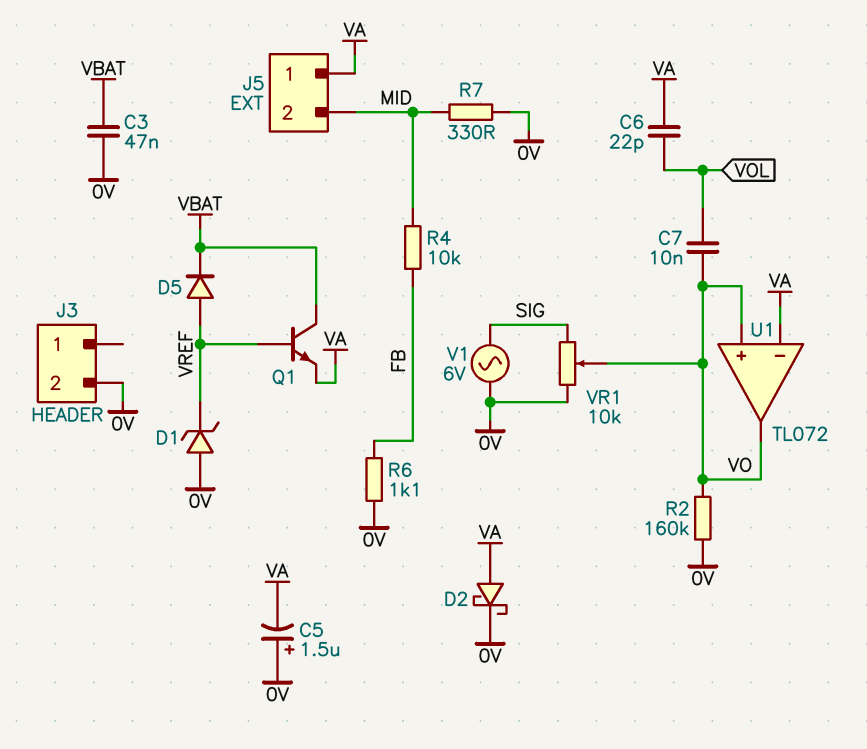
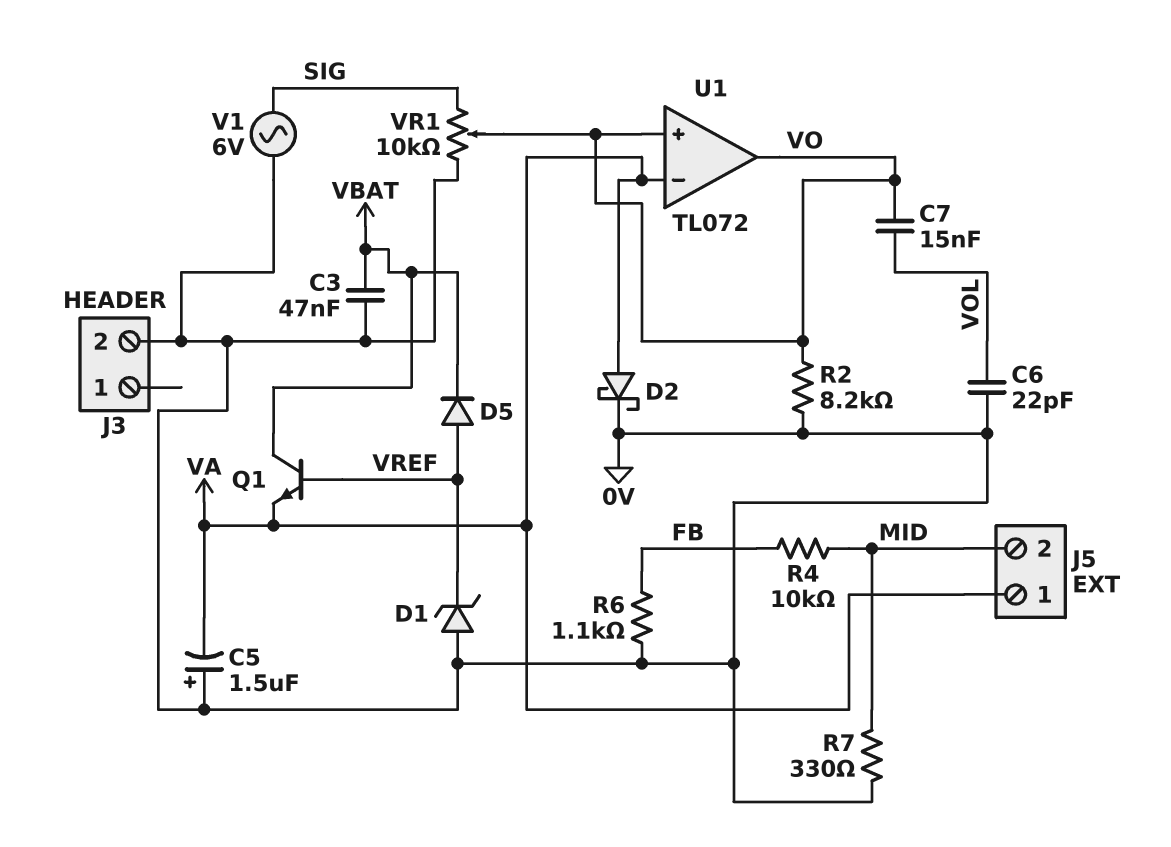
C6: 22pF (VA, VOL) -> 22pF (0V, VOL)
C7: 10nF (VO, VOL) -> 15nF (VO, VOL)
R2: 160k (0V, VO) -> 8.2k (0V, VO)

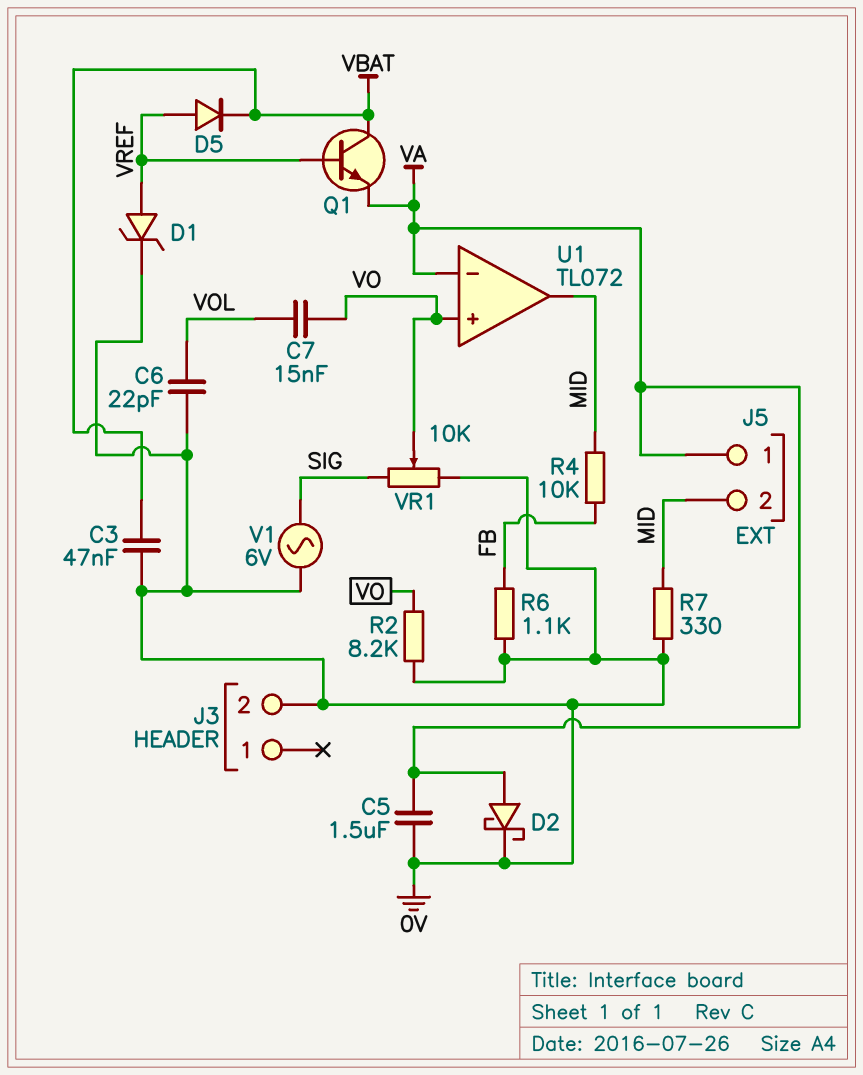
C5: 1.5uF (plus 0V, minus VA) -> 1.5uF (0V, VA)
D1: zener (A 0V, K VREF) -> zener (A VREF, K 0V)
U1 pin out: VO -> MID

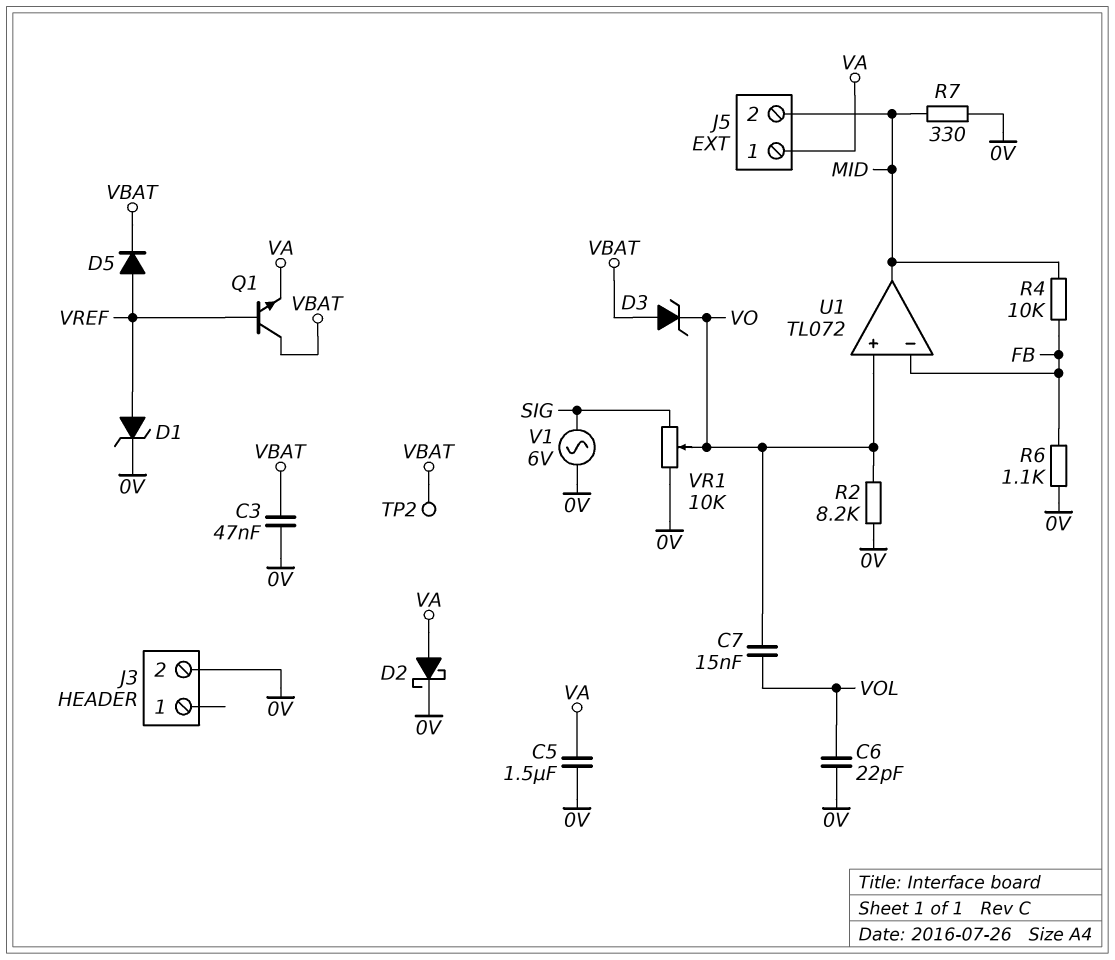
D3: none -> zener (A VBAT, K VO)
TP2: none -> test point (VBAT)
U1 pin in-: VA -> FB

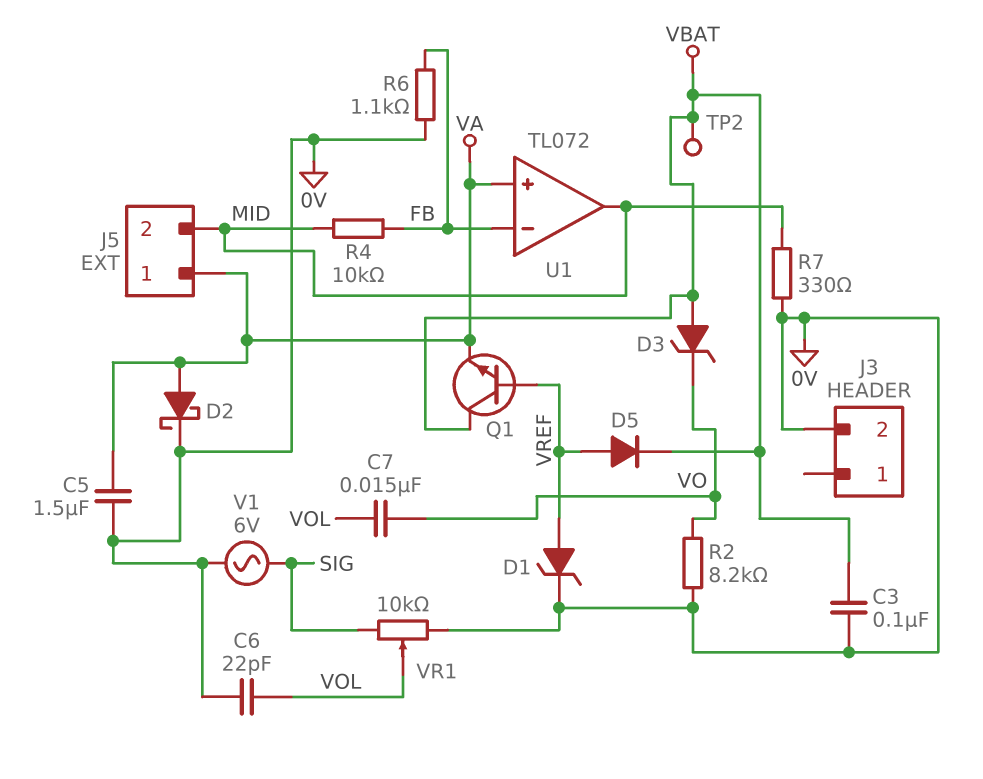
C3: 47nF (0V, VBAT) -> 100nF (0V, VBAT)
U1 pin in+: VO -> VA
VR1: 10k (0V, SIG, wiper VO) -> 10k (0V, SIG, wiper VOL)

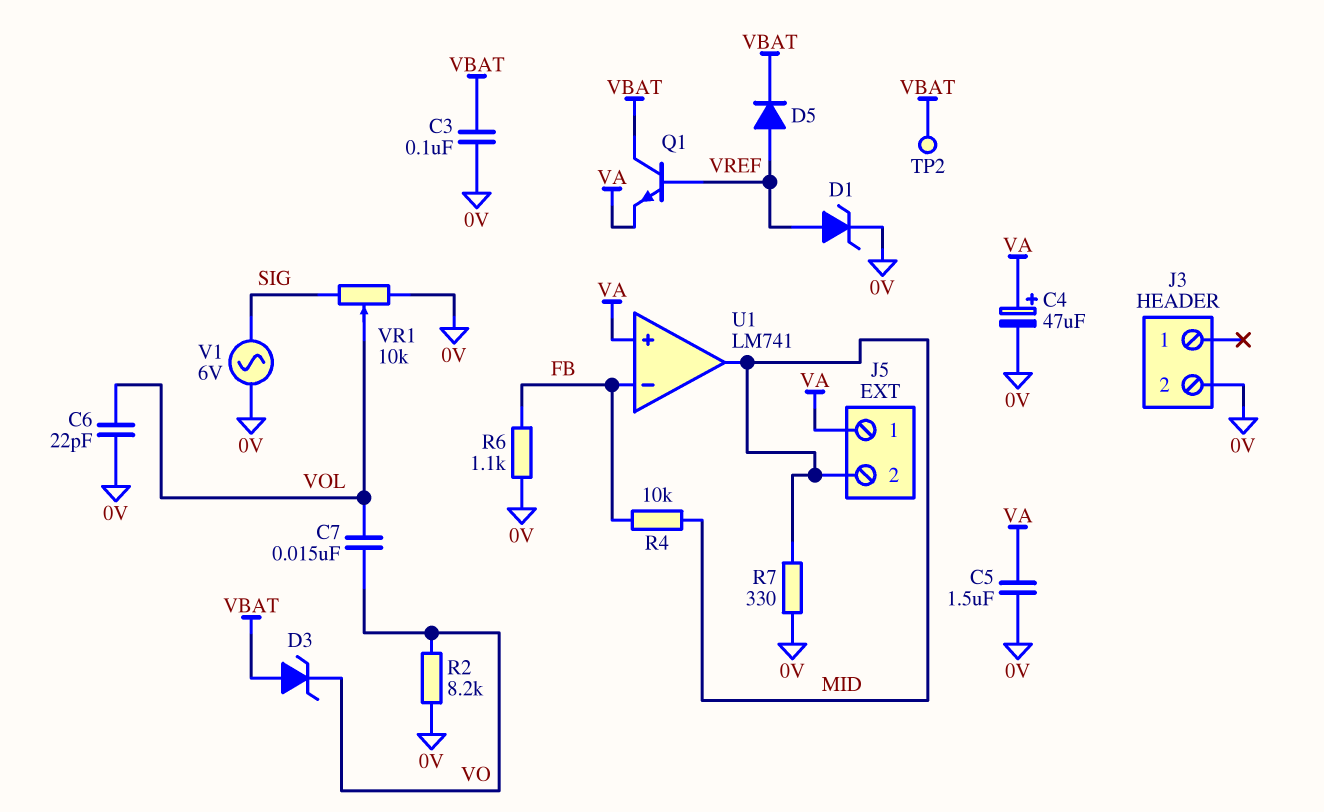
C4: none -> 47uF (plus VA, minus 0V)
D2: schottky (A VA, K 0V) -> none
U1: TL072 -> LM741

